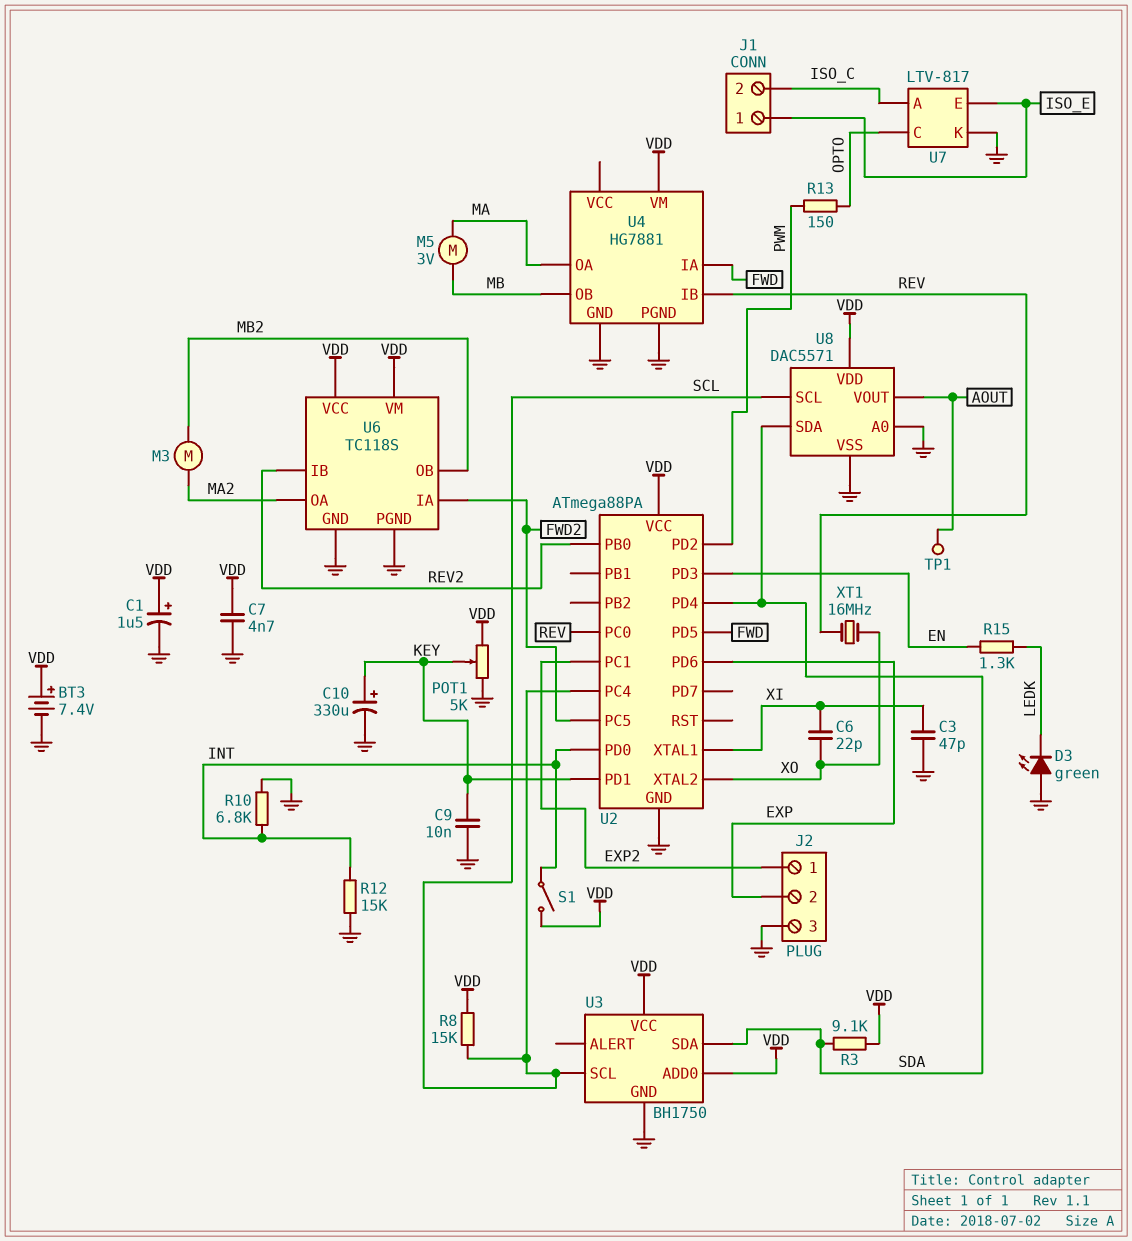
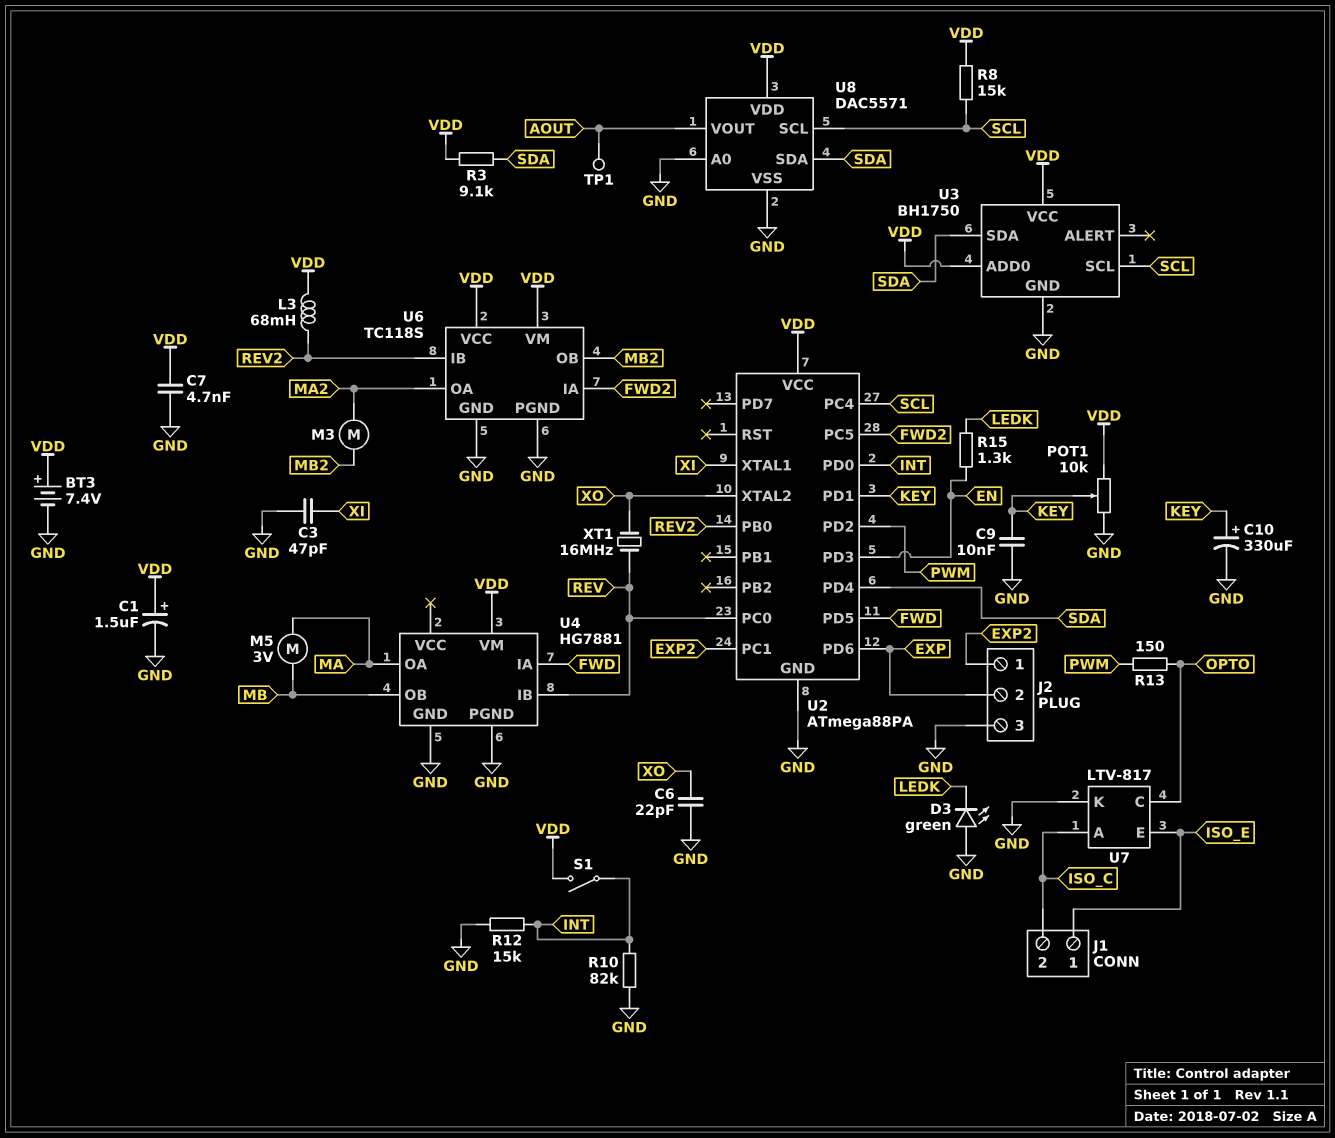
C6: 22pF (XI, XO) -> 22pF (GND, XO)
L3: none -> 68mH (REV2, VDD)
POT1: 5k (GND, VDD, wiper KEY) -> 10k (GND, VDD, wiper KEY)
R10: 6.8k (GND, INT) -> 82k (GND, INT)

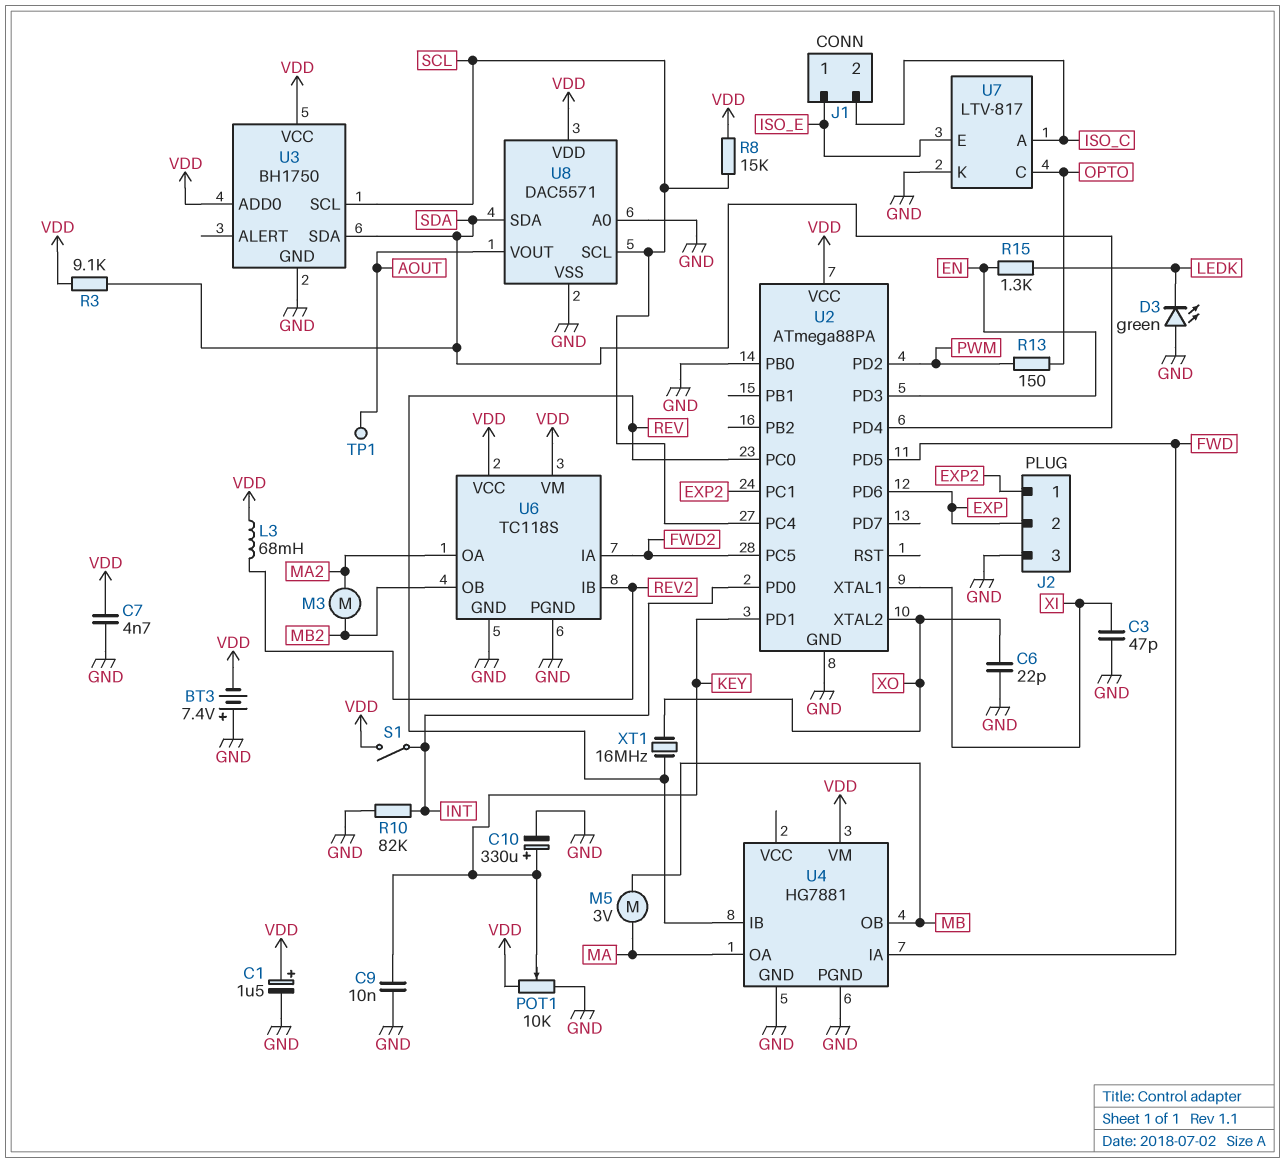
BT3: 7.4V (plus VDD, minus GND) -> 7.4V (plus GND, minus VDD)
R12: 15k (GND, INT) -> none
U2 pin PB0: REV2 -> GND

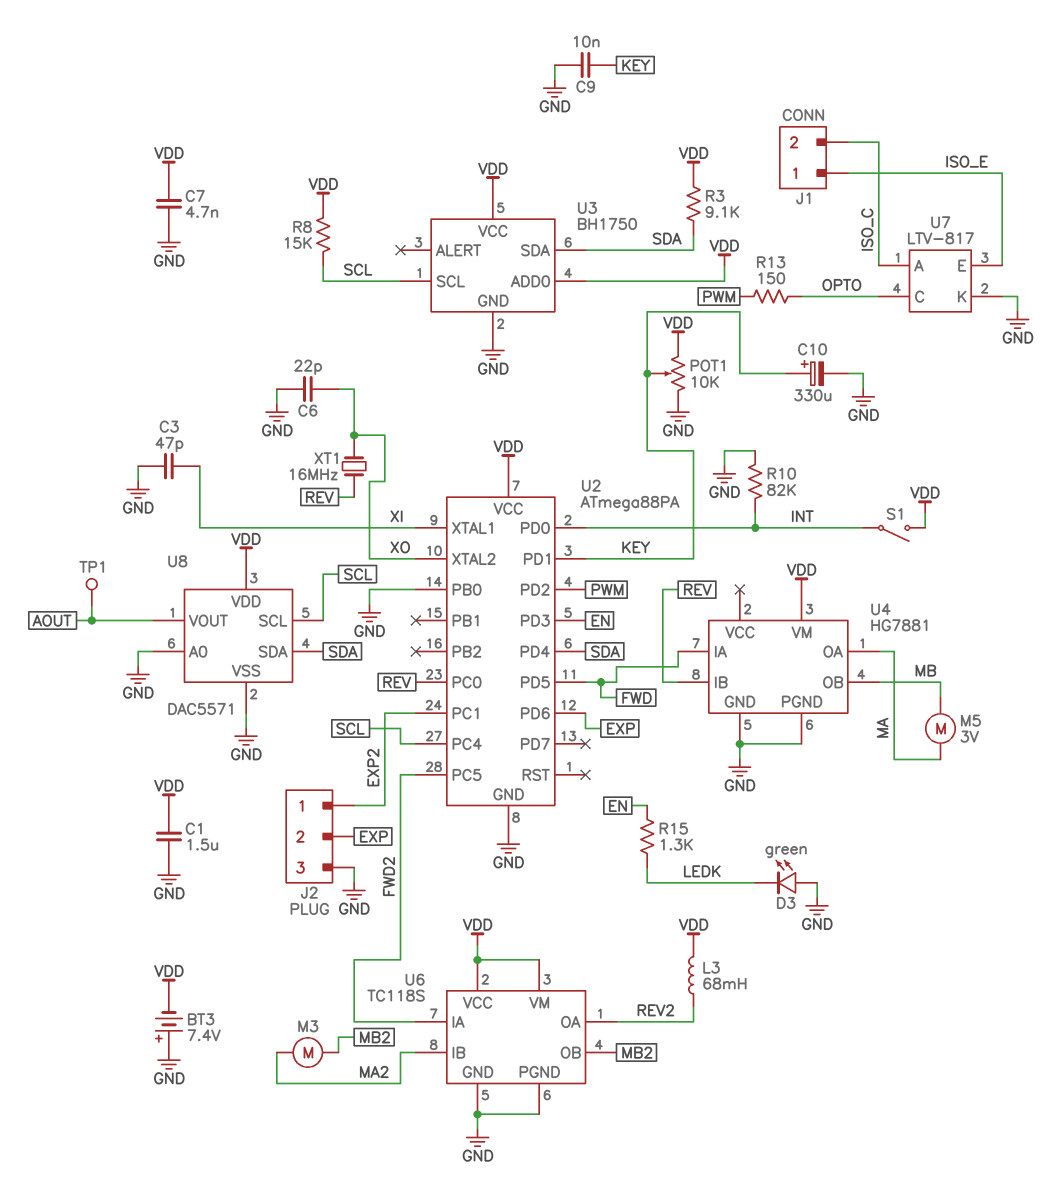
C1: 1.5uF (plus VDD, minus GND) -> 1.5uF (GND, VDD)
U6 pin IB: REV2 -> MA2
U6 pin OA: MA2 -> REV2

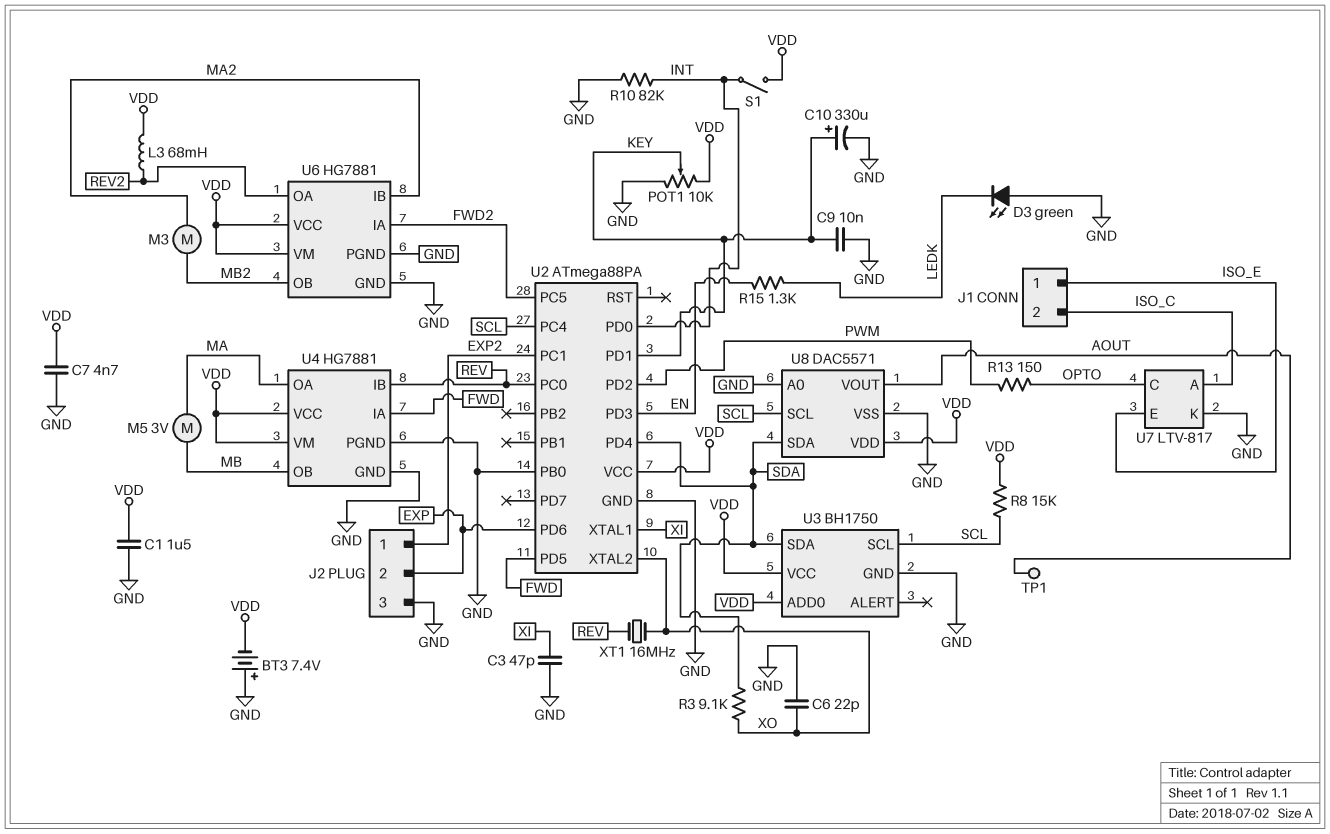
R3: 9.1k (SDA, VDD) -> 9.1k (SDA, XO)
U4 pin VCC: none -> VDD
U6: TC118S -> HG7881

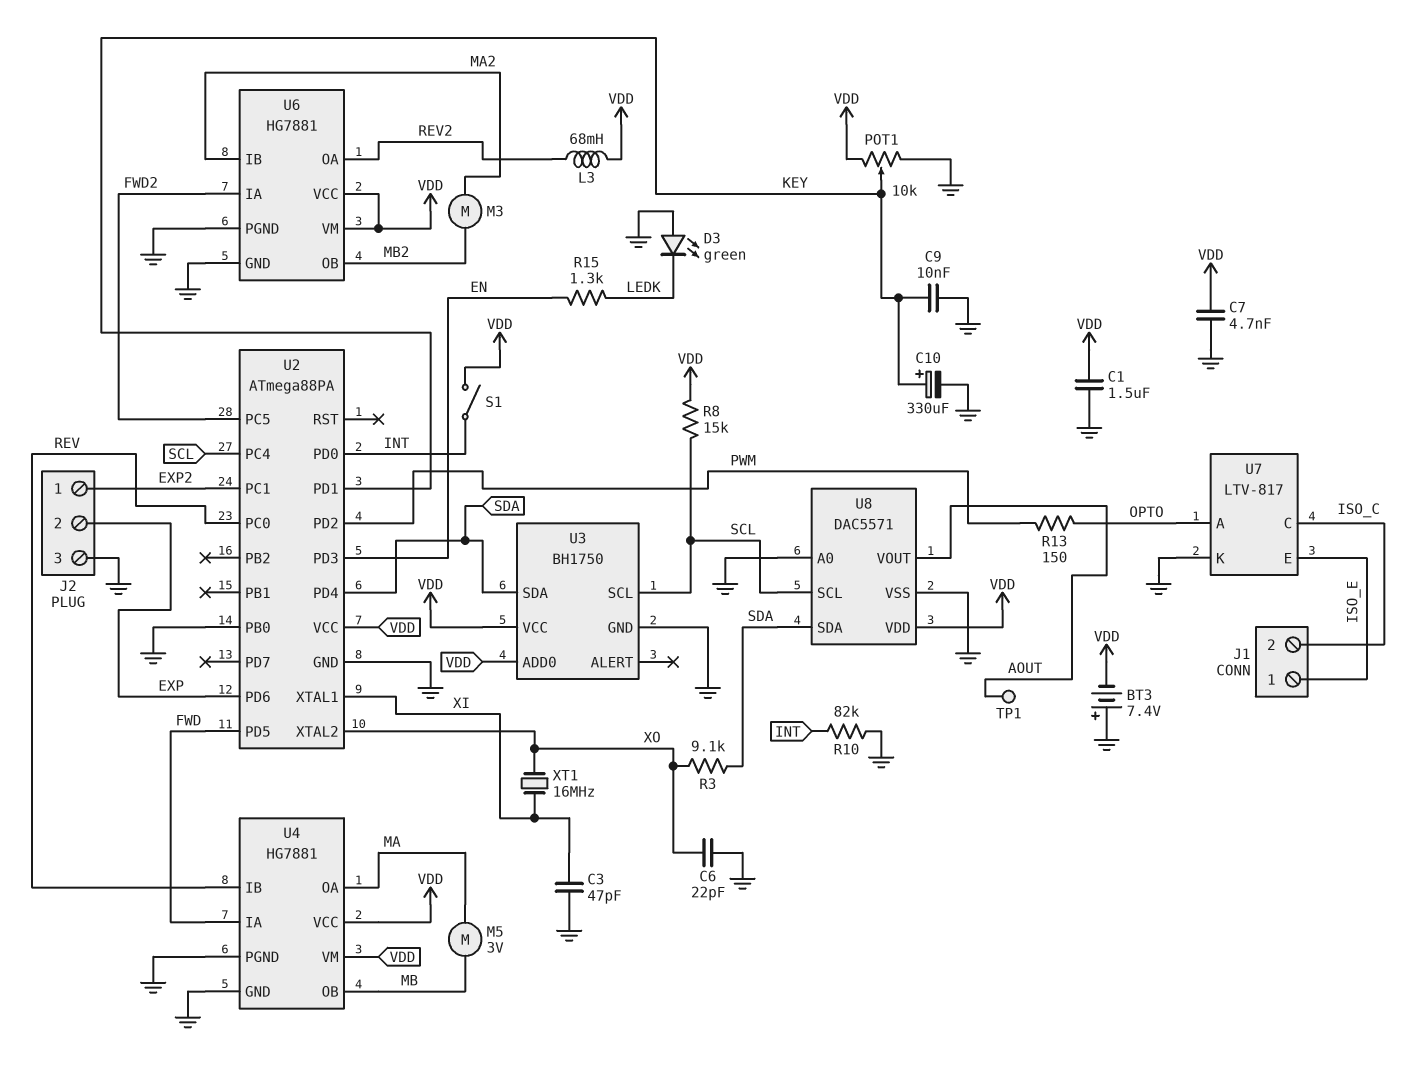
U7 pin A: ISO_C -> OPTO
U7 pin C: OPTO -> ISO_C
XT1: 16MHz (REV, XO) -> 16MHz (XI, XO)

